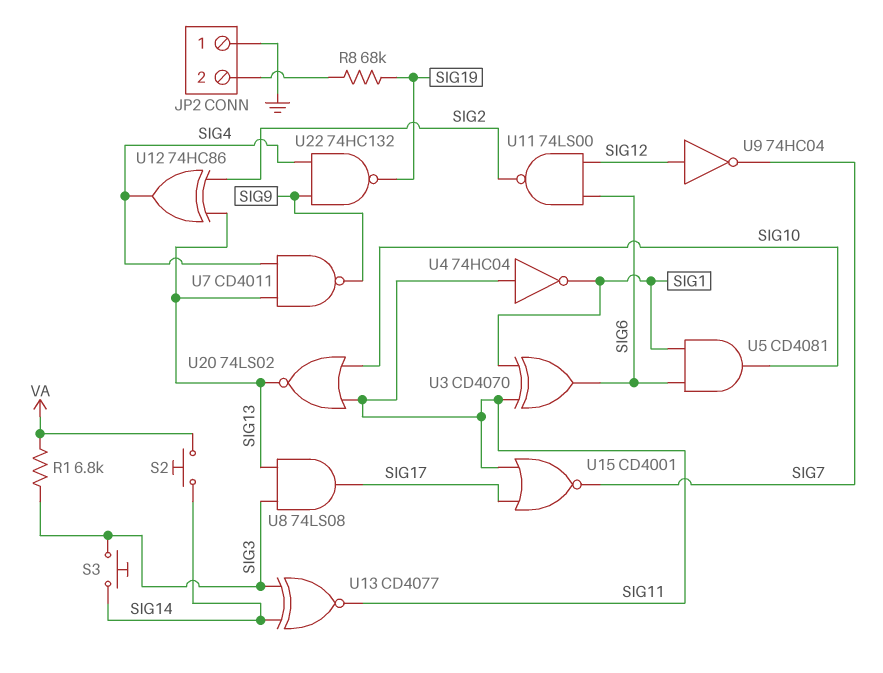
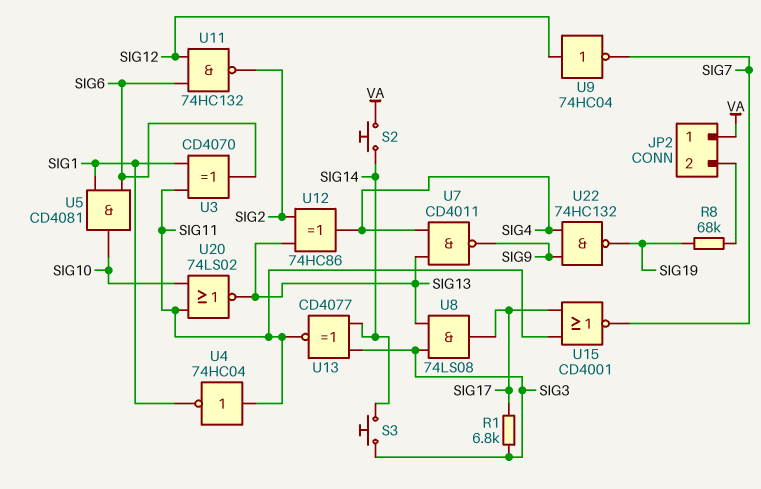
JP2 pin 1: GND -> VA
R1: 6.8k (SIG3, VA) -> 6.8k (SIG3, SIG17)
U11: NAND 74LS00 (in SIG6, in SIG12, out SIG2) -> NAND 74HC132 (in SIG6, in SIG12, out SIG2)

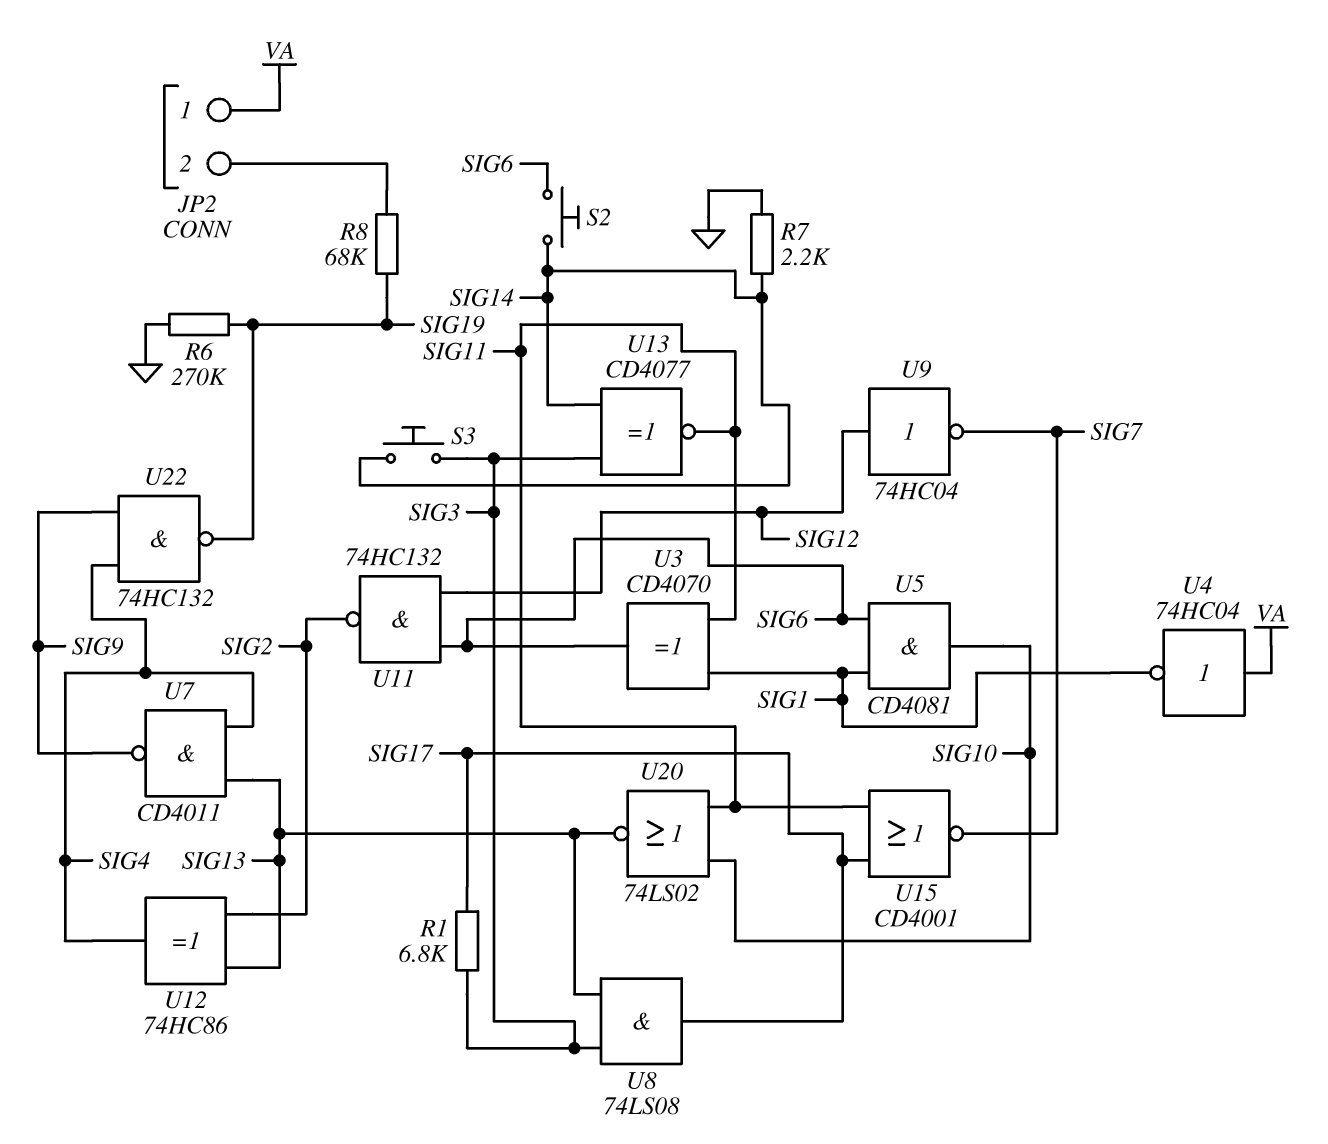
R6: none -> 270k (GND, SIG19)
R7: none -> 2.2k (GND, SIG14)
S2: button (SIG14, VA) -> button (SIG6, SIG14)
U4: NOT 74HC04 (in SIG11, out SIG1) -> NOT 74HC04 (in VA, out SIG1)

